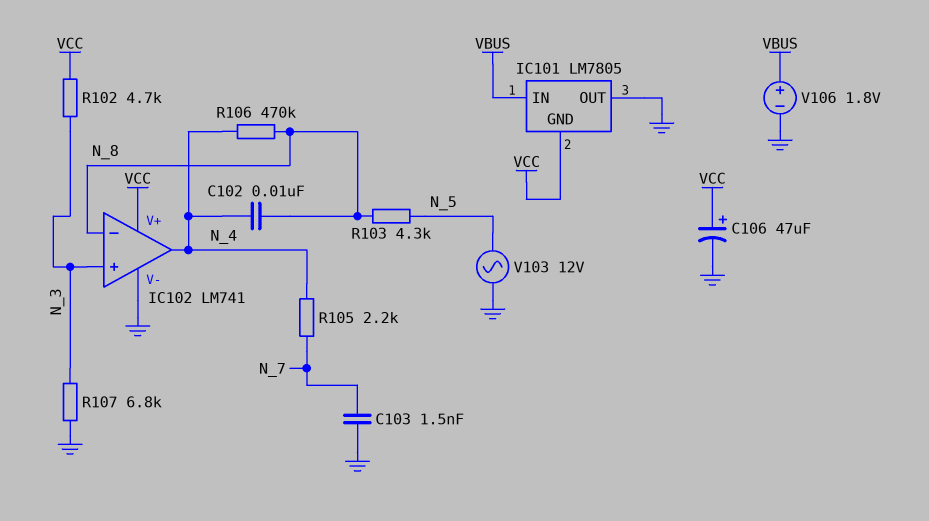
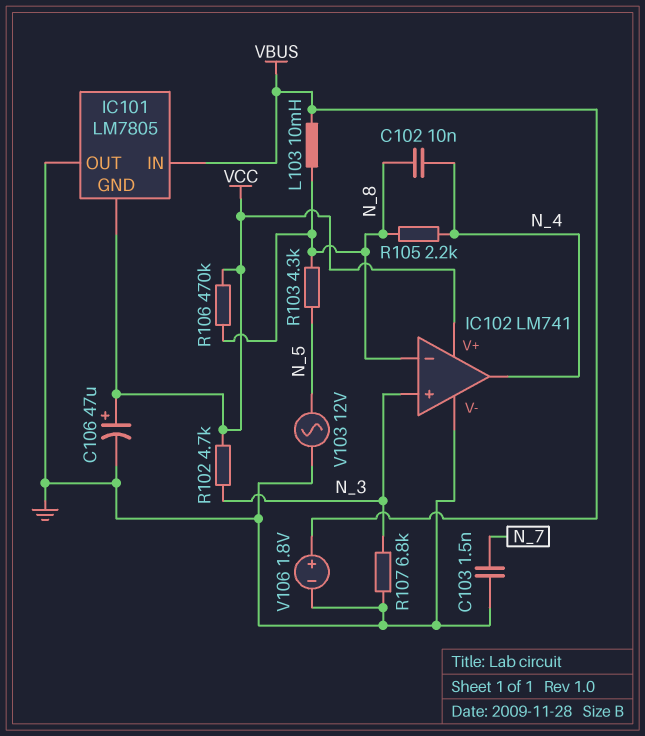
L103: none -> 10mH (N_8, VBUS)
R105: 2.2k (N_4, N_7) -> 2.2k (N_4, N_8)
R106: 470k (N_4, N_8) -> 470k (N_8, VCC)

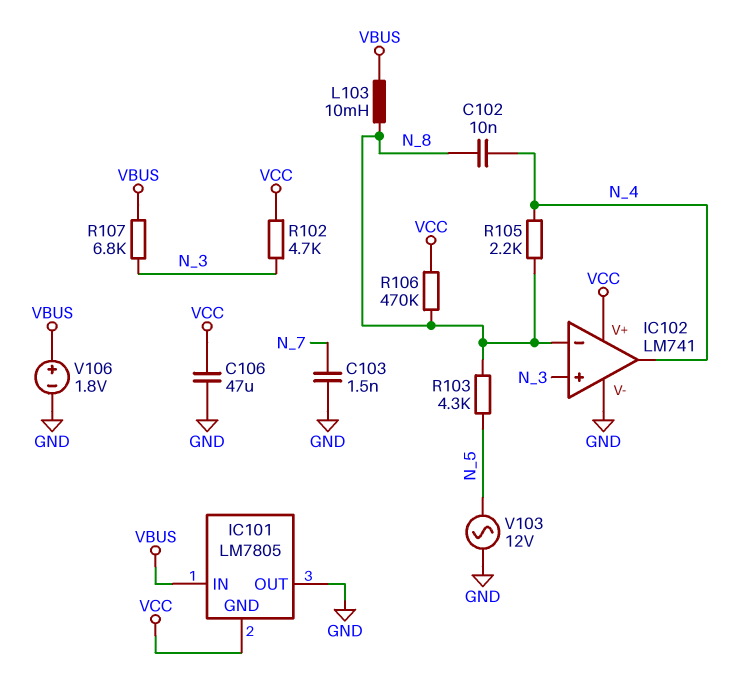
C106: 47uF (plus VCC, minus GND) -> 47uF (GND, VCC)
R107: 6.8k (GND, N_3) -> 6.8k (N_3, VBUS)

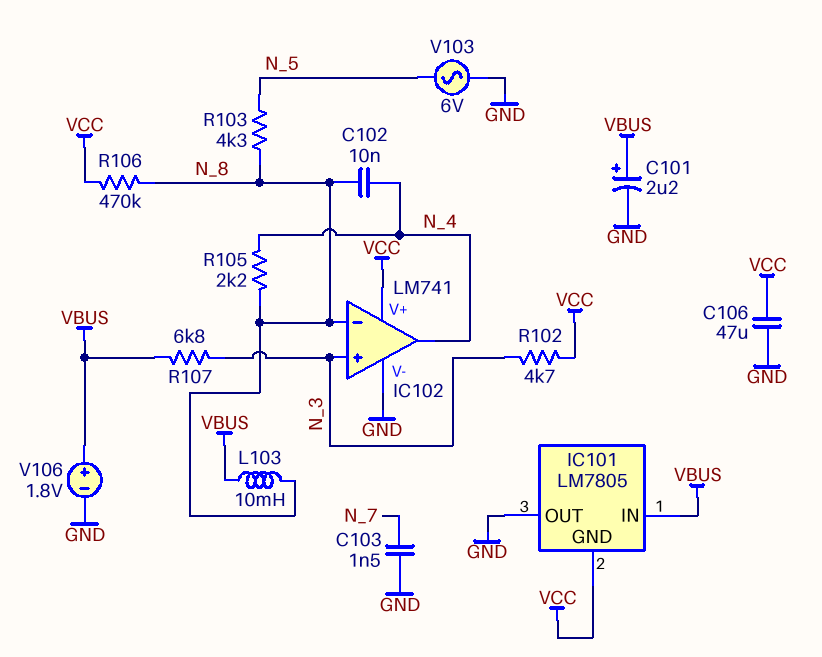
C101: none -> 2.2uF (plus VBUS, minus GND)
V103: AC 12V (GND, N_5) -> AC 6V (GND, N_5)

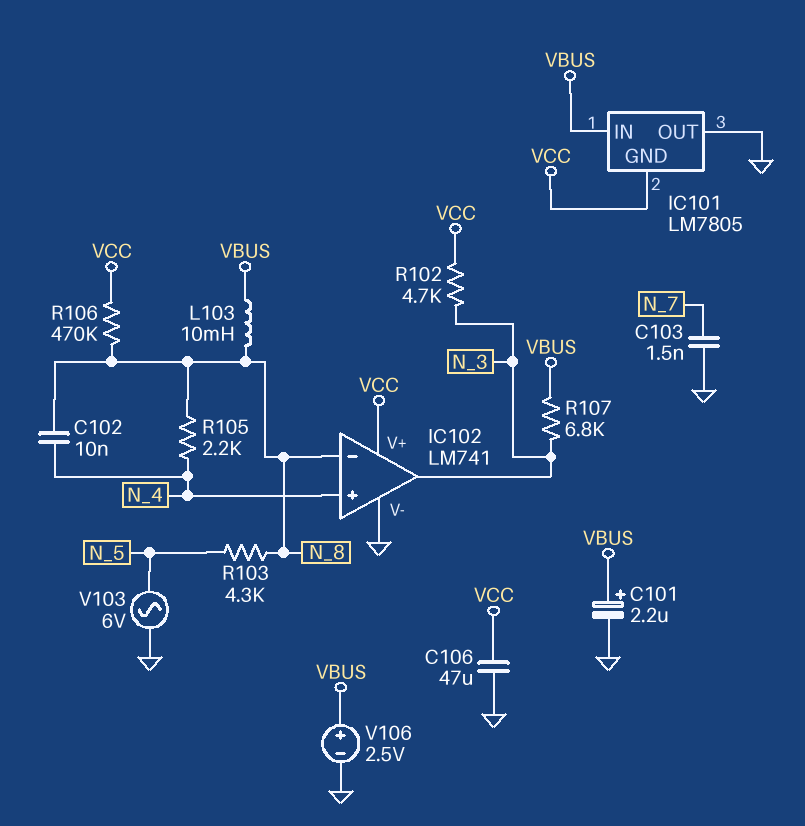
IC102 pin in+: N_3 -> N_4
IC102 pin out: N_4 -> N_3
V106: 1.8V (plus VBUS, minus GND) -> 2.5V (plus VBUS, minus GND)

